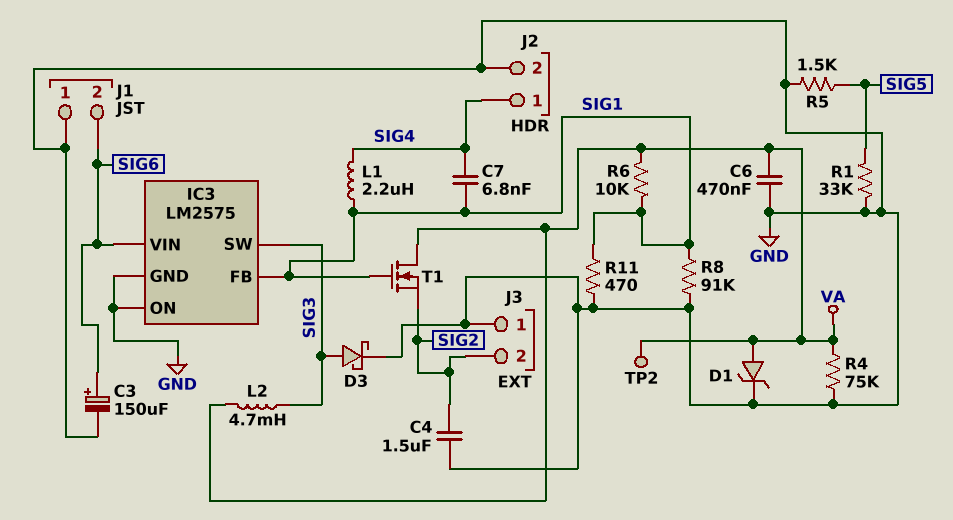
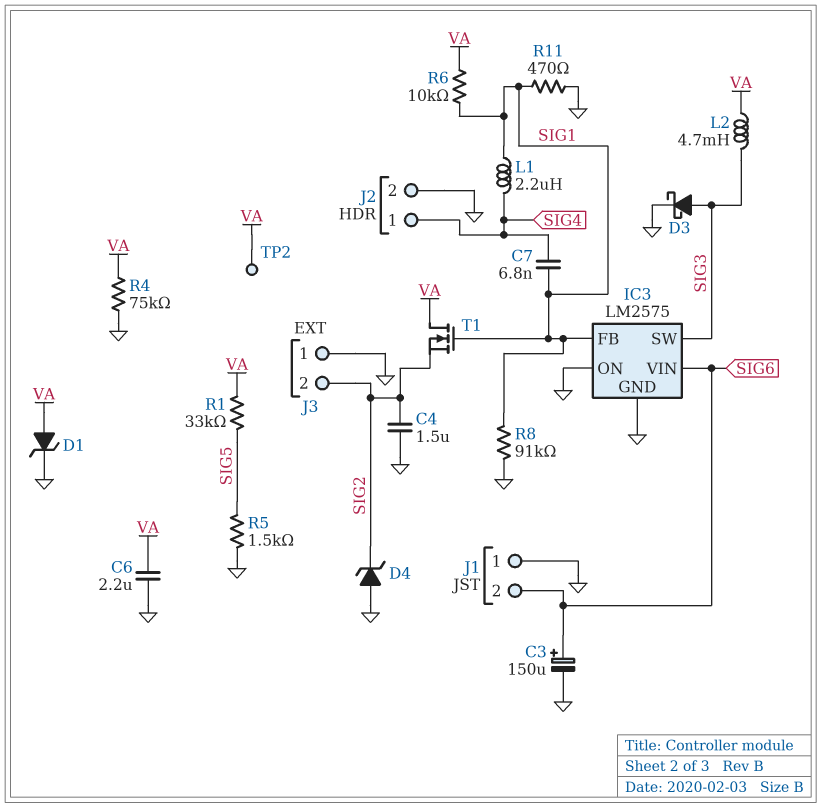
C6: 470nF (GND, VA) -> 2.2uF (GND, VA)
D4: none -> zener (A GND, K SIG2)
R1: 33k (GND, SIG5) -> 33k (SIG5, VA)

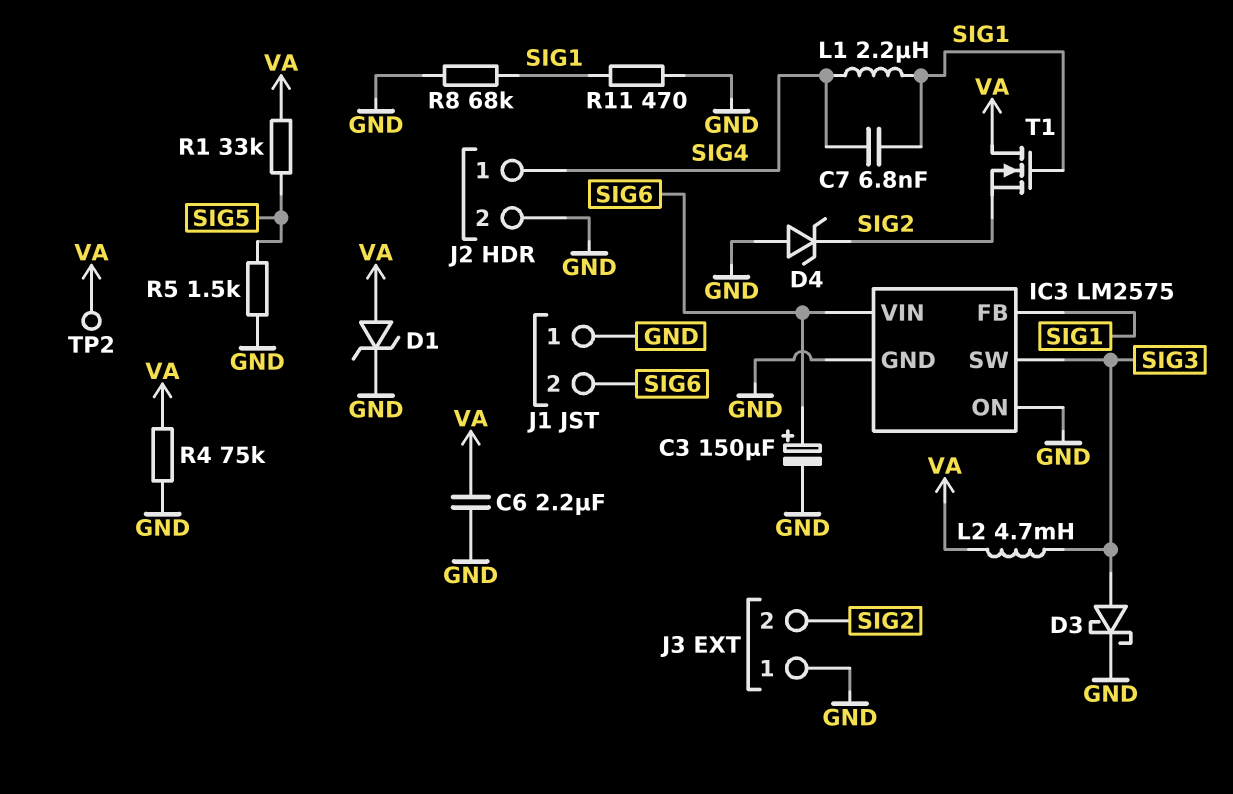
C4: 1.5uF (GND, SIG2) -> none
R6: 10k (SIG1, VA) -> none
R8: 91k (GND, SIG1) -> 68k (GND, SIG1)

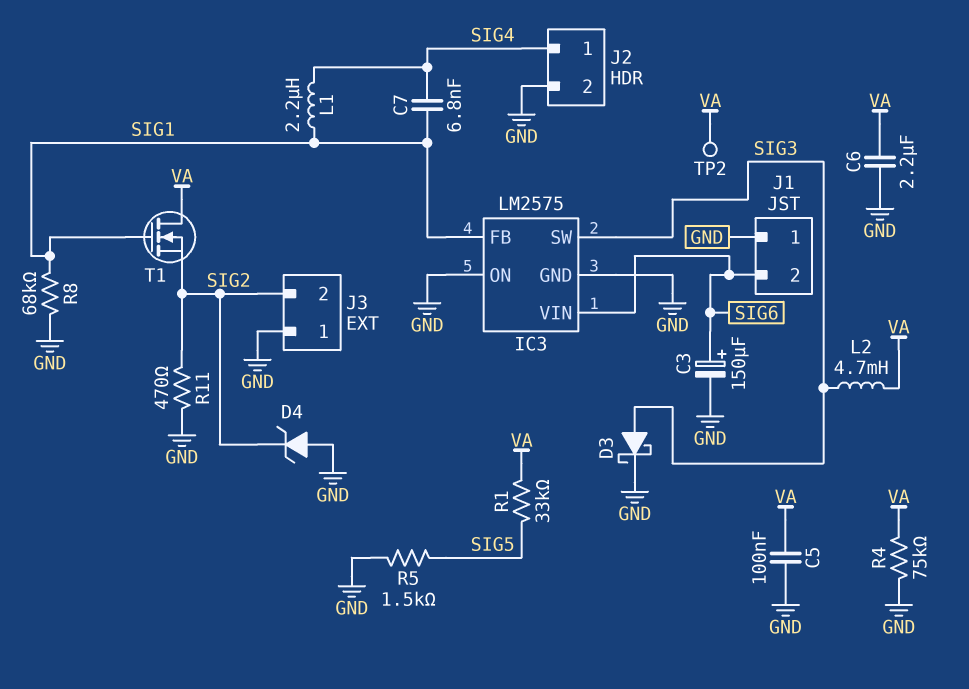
C5: none -> 100nF (GND, VA)
D1: zener (A VA, K GND) -> none
R11: 470 (GND, SIG1) -> 470 (GND, SIG2)

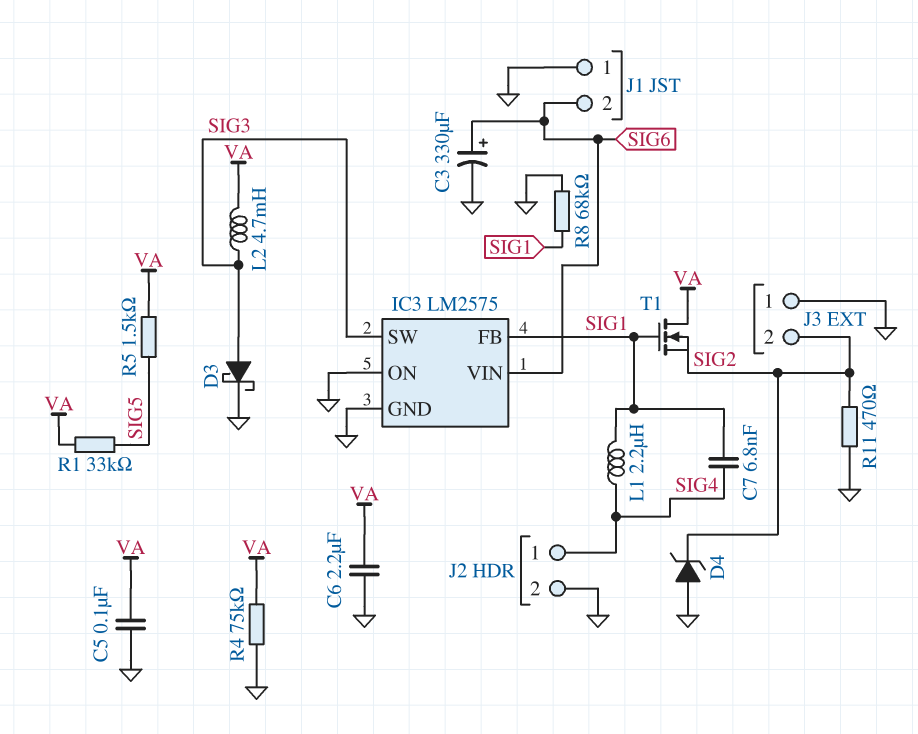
C3: 150uF (plus SIG6, minus GND) -> 330uF (plus SIG6, minus GND)
R5: 1.5k (GND, SIG5) -> 1.5k (SIG5, VA)
TP2: test point (VA) -> none

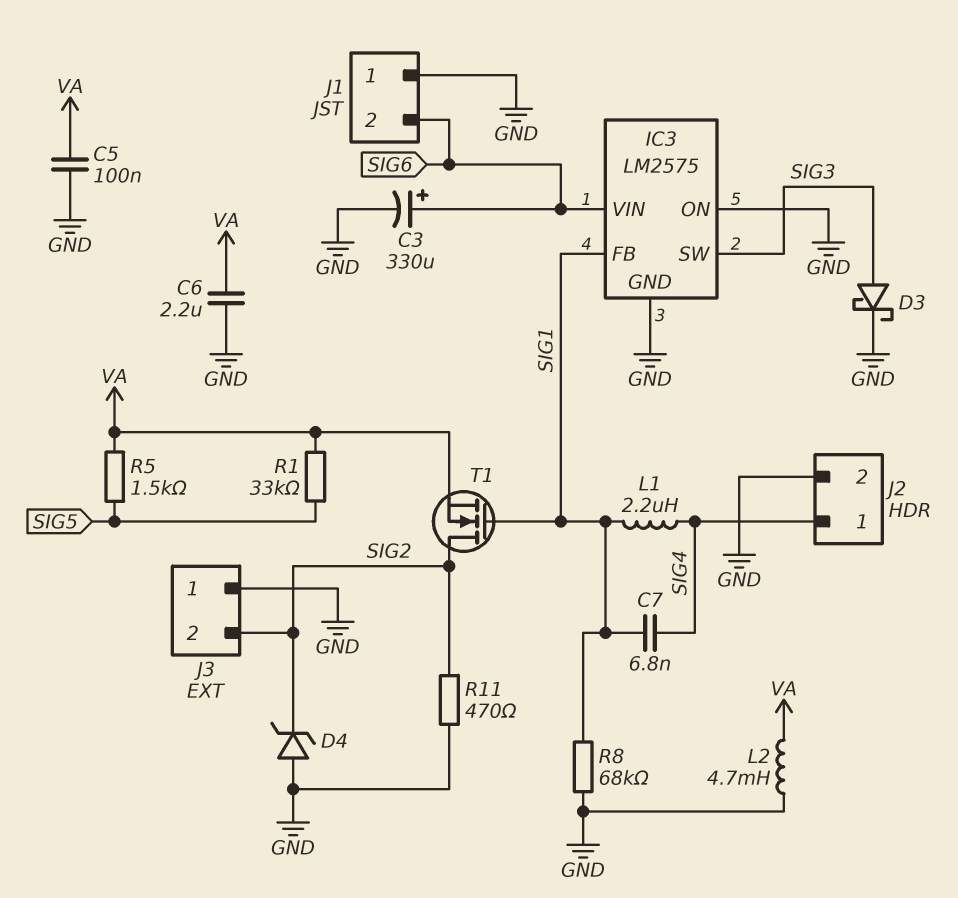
L2: 4.7mH (SIG3, VA) -> 4.7mH (GND, VA)
R4: 75k (GND, VA) -> none
T1: NMOS (G SIG1, D VA, S SIG2) -> NMOS (G SIG1, D SIG2, S VA)

